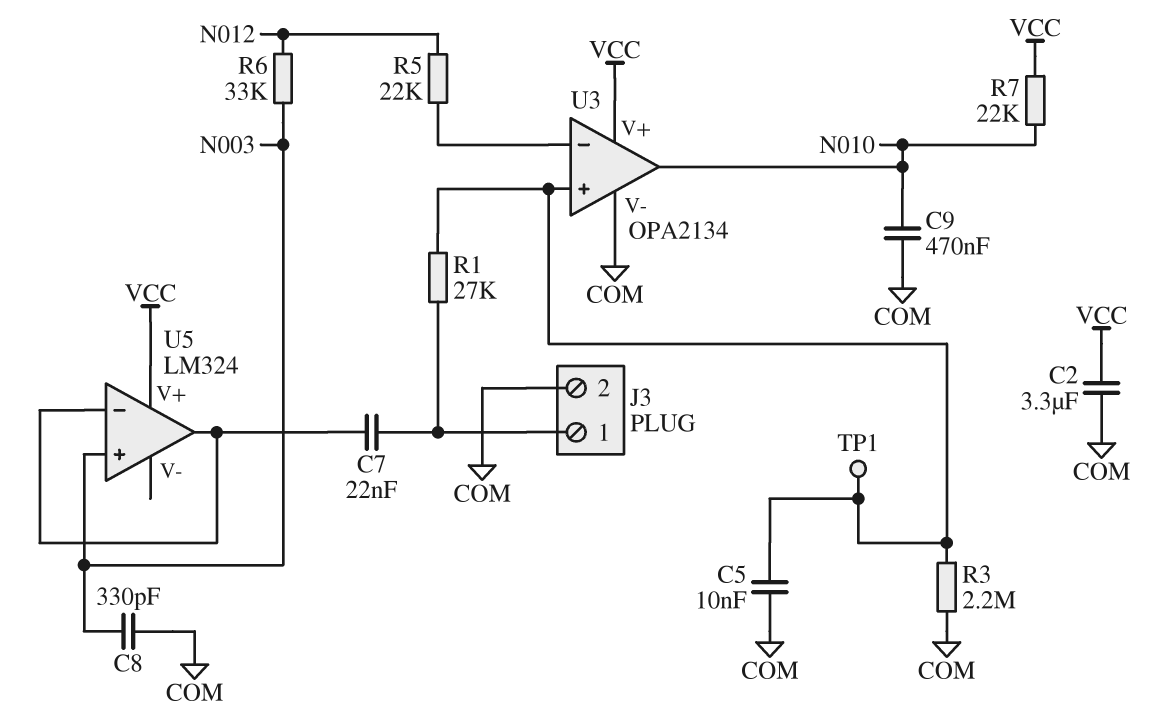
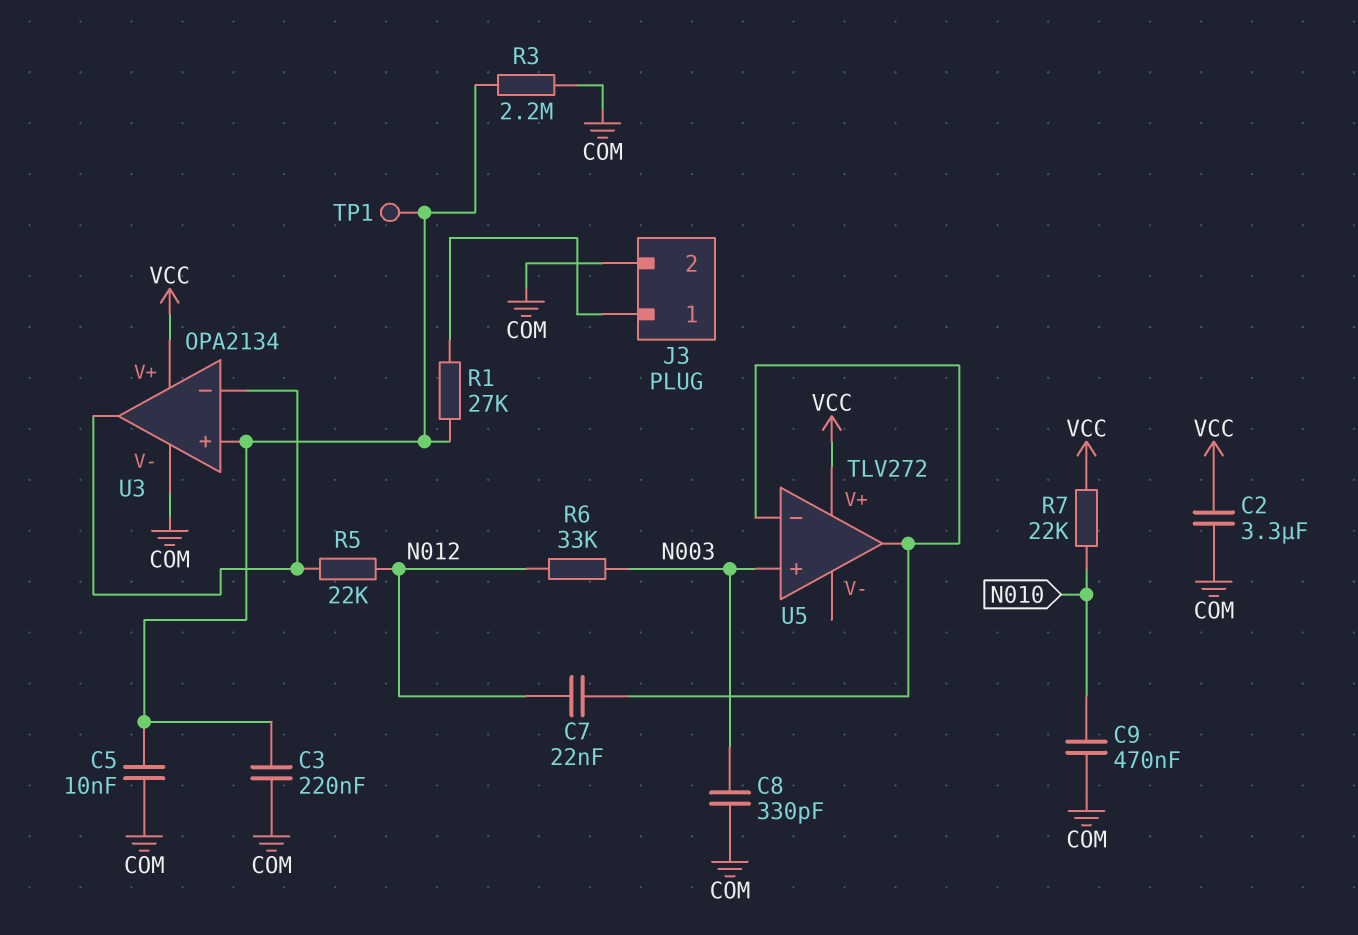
C3: none -> 220nF (COM, U3/in+)
C7: 22nF (J3/1, U5/in-) -> 22nF (N012, U5/in-)
U3 pin out: N010 -> U3/in-
U5: LM324 -> TLV272

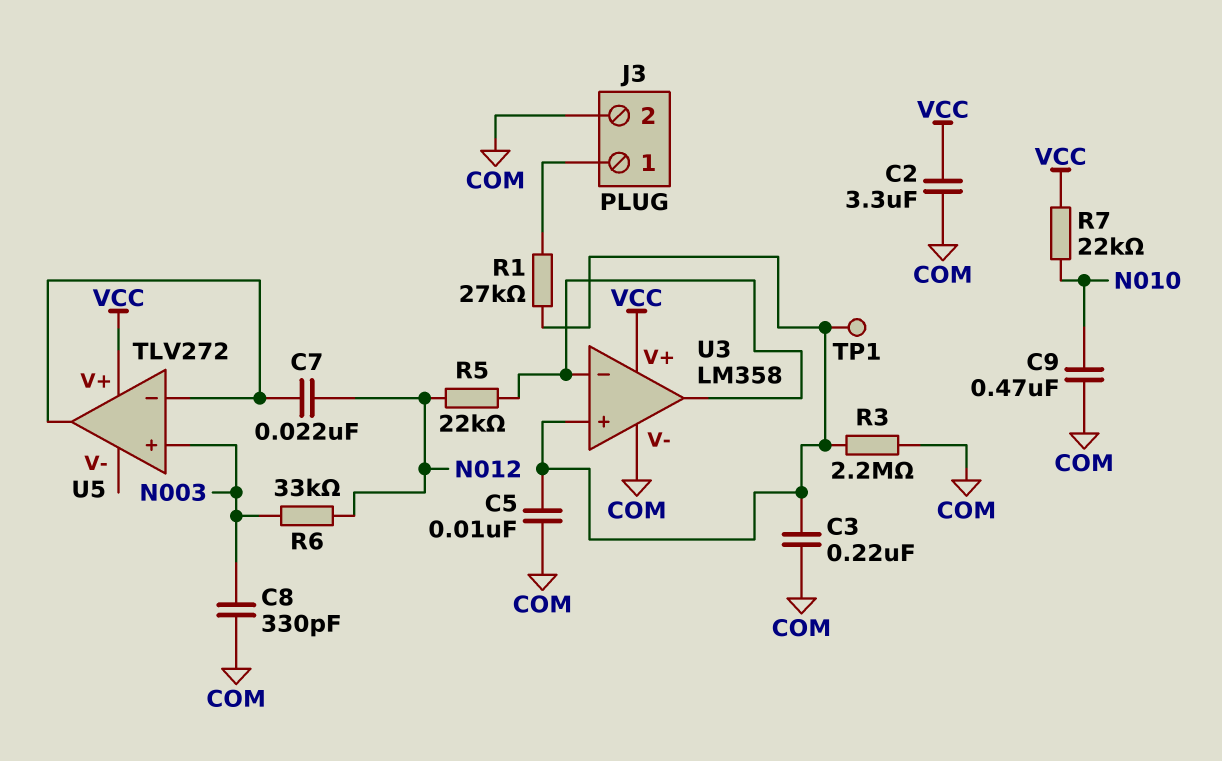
U3: OPA2134 -> LM358

